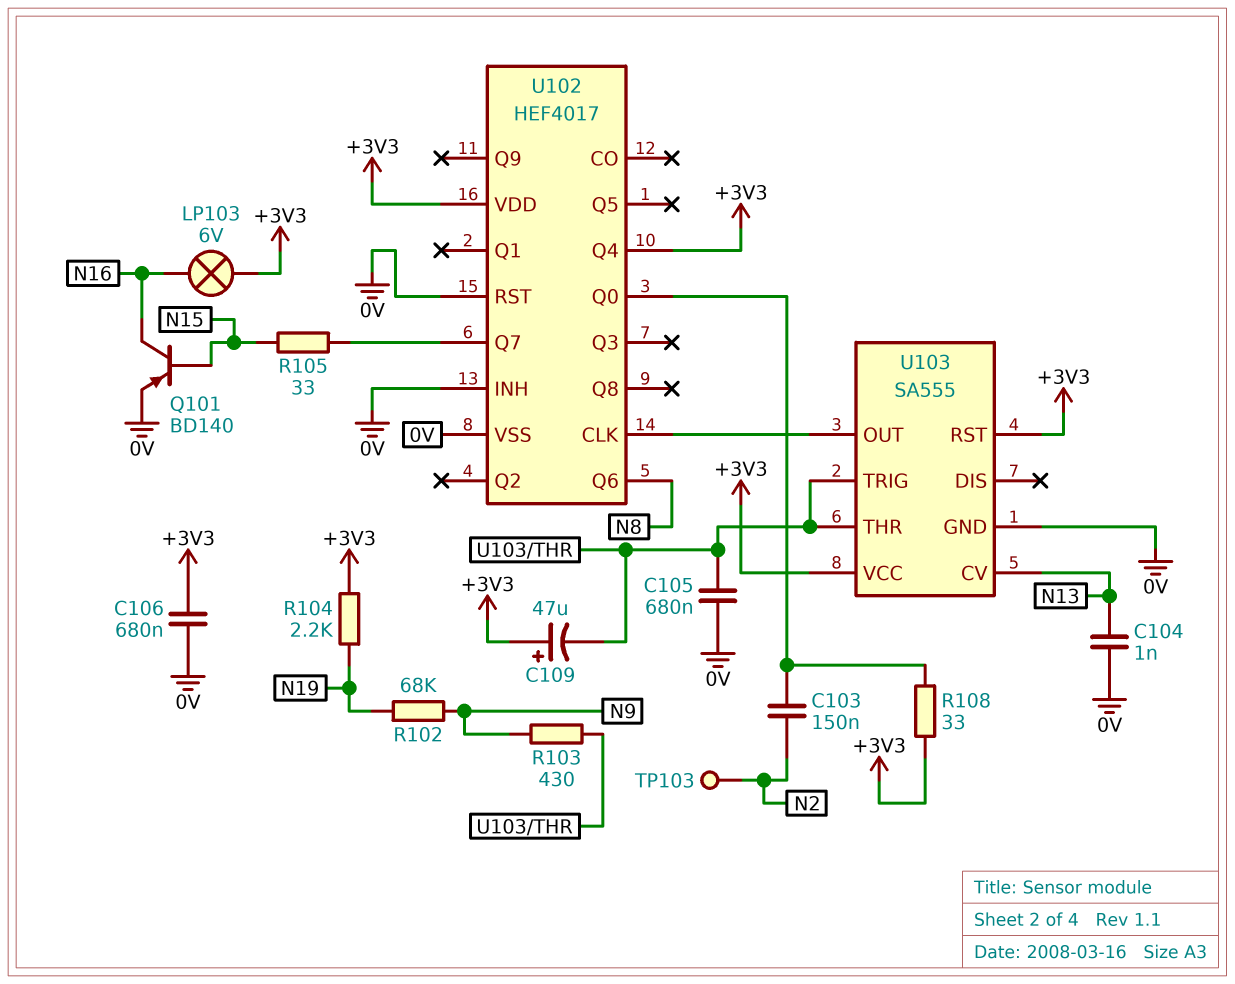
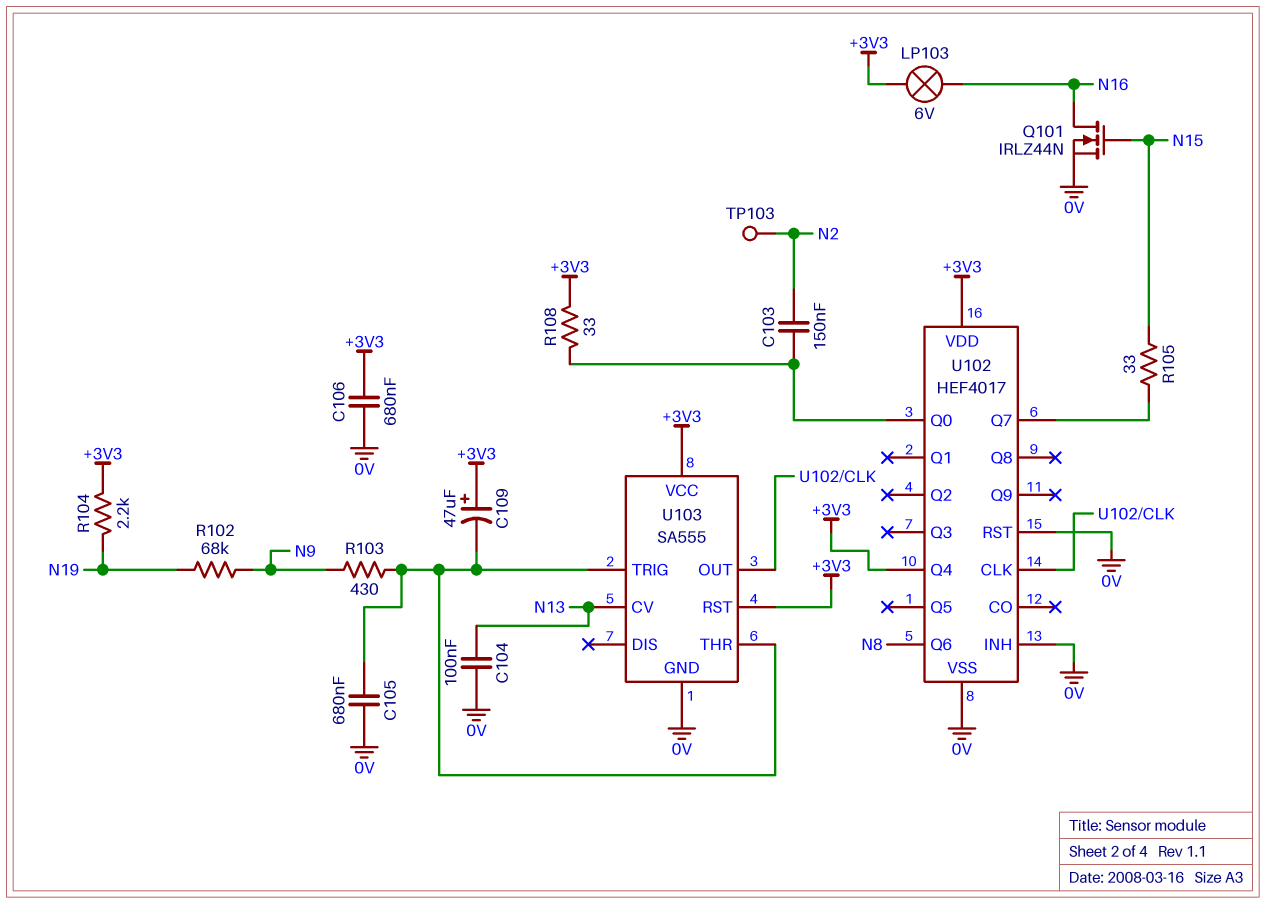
C104: 1nF (0V, N13) -> 100nF (0V, N13)
Q101: PNP BD140 (B N15, C N16, E 0V) -> NMOS IRLZ44N (G N15, D N16, S 0V)

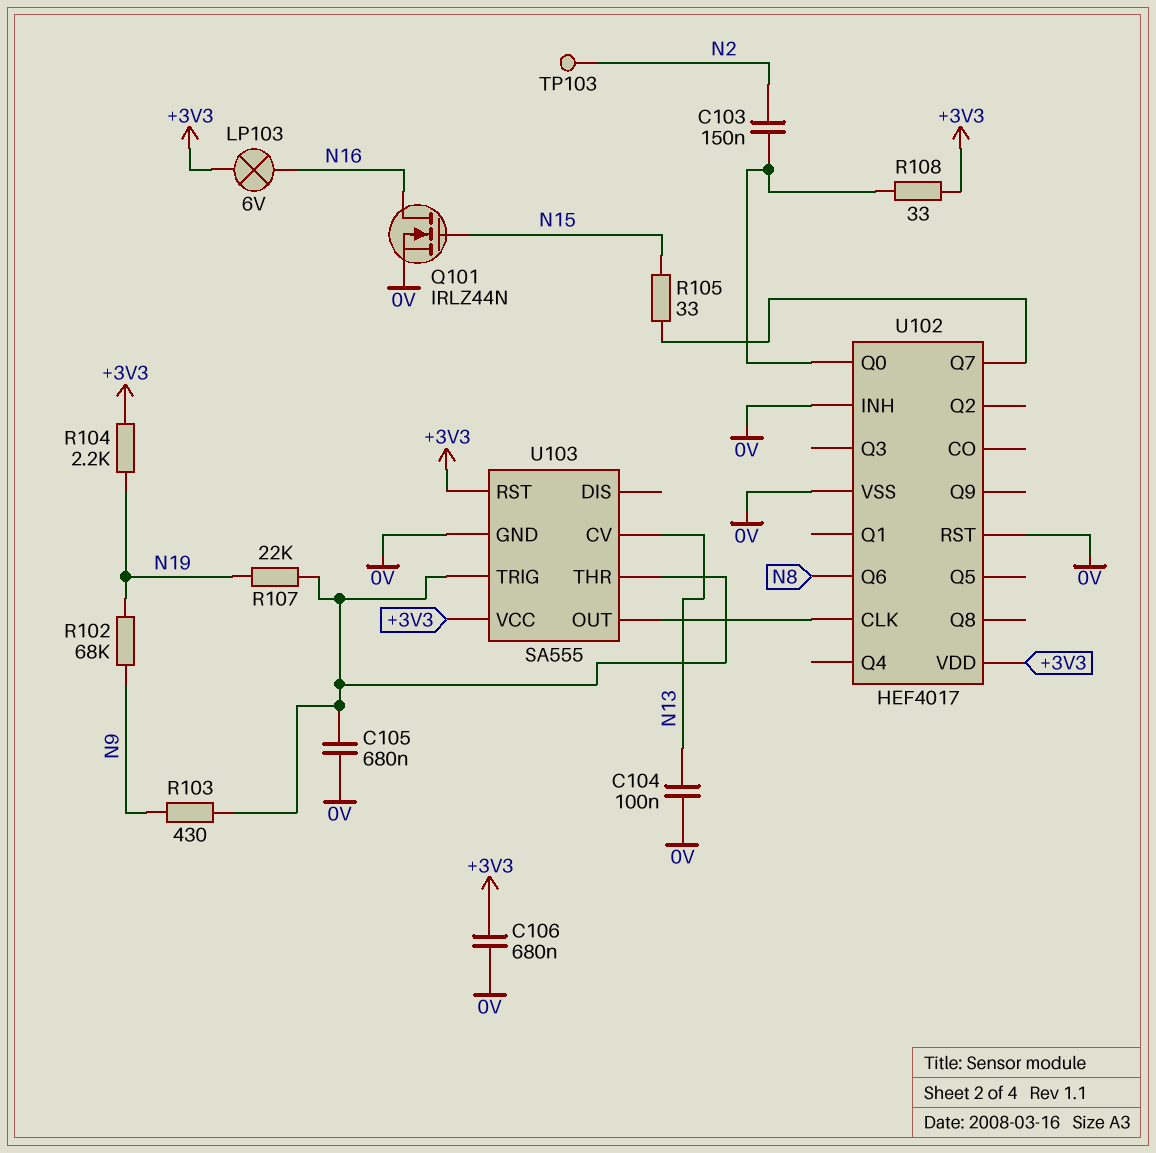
C109: 47uF (plus +3V3, minus U103/THR) -> none
R107: none -> 22k (N19, U103/THR)
U102 pin Q4: +3V3 -> none

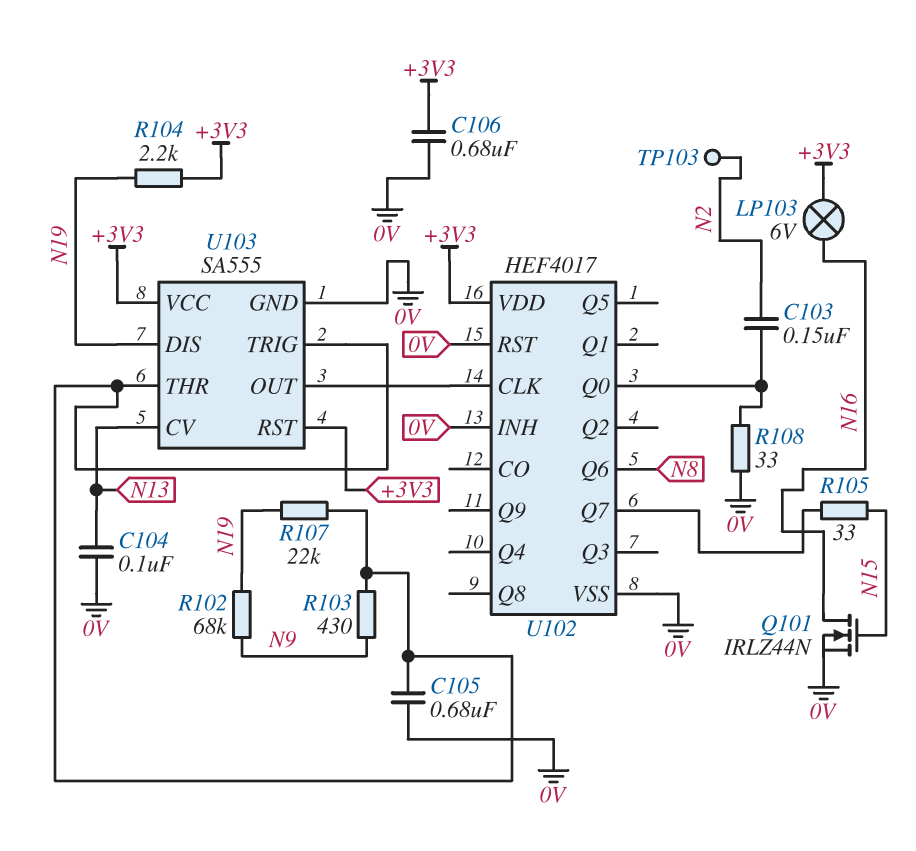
R108: 33 (+3V3, U102/Q0) -> 33 (0V, U102/Q0)
U103 pin DIS: none -> N19

